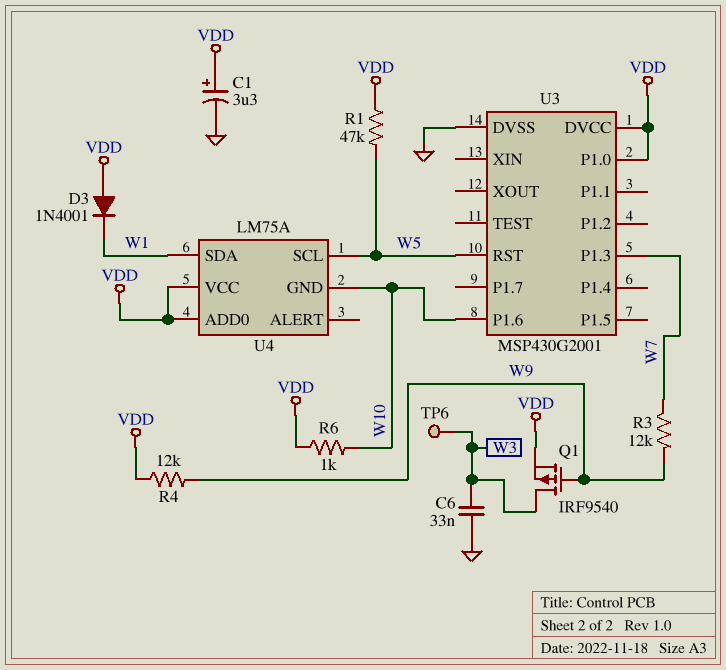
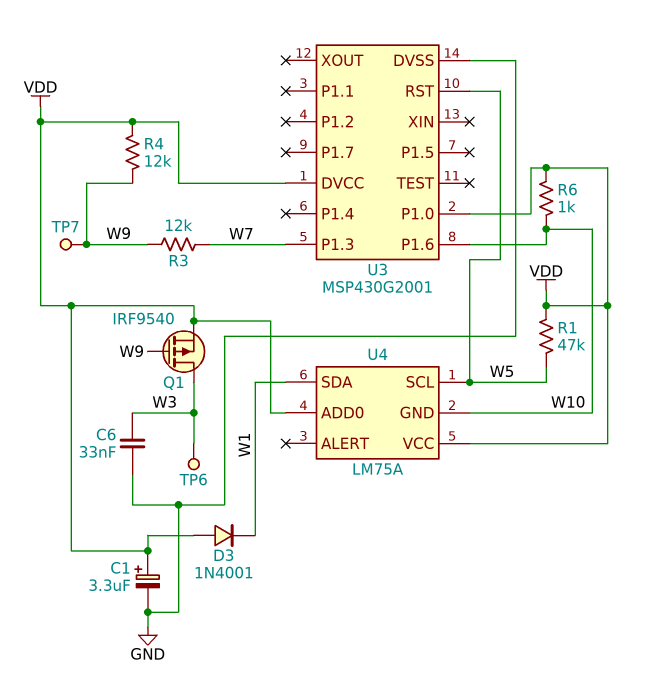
TP7: none -> test point (W9)

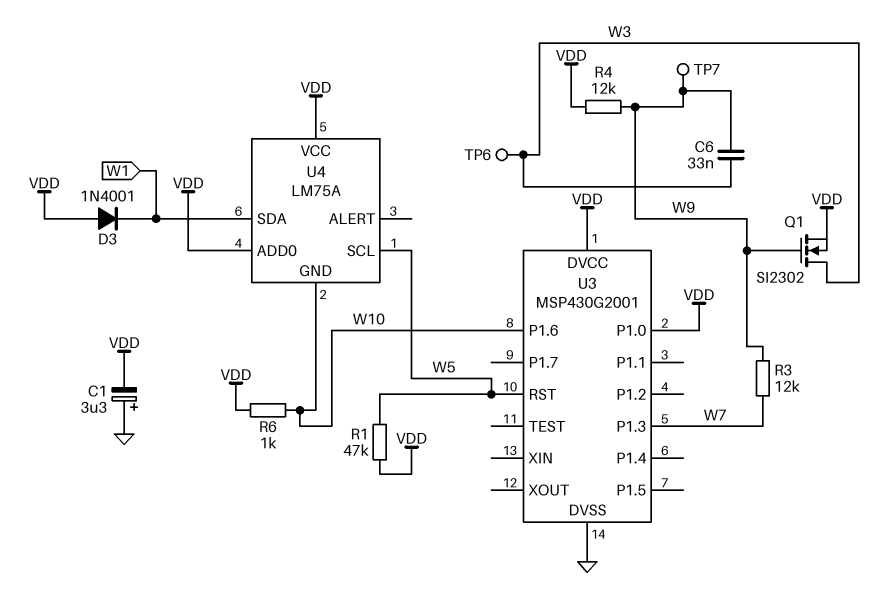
C1: 3.3uF (plus VDD, minus GND) -> 3.3uF (plus GND, minus VDD)
C6: 33nF (GND, W3) -> 33nF (W3, W9)
Q1: PMOS IRF9540 (G W9, D W3, S VDD) -> NMOS SI2302 (G W9, D W3, S VDD)

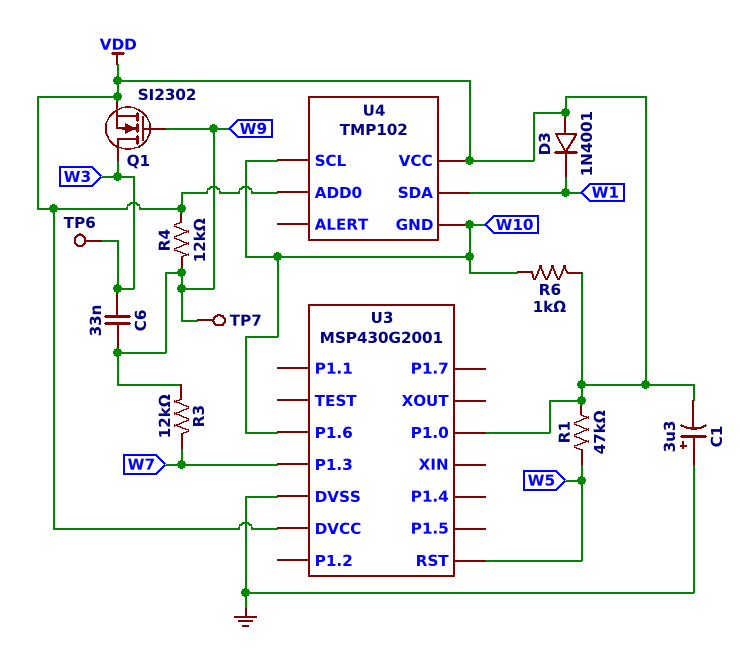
U4: LM75A -> TMP102
U4 pin SCL: W5 -> W10

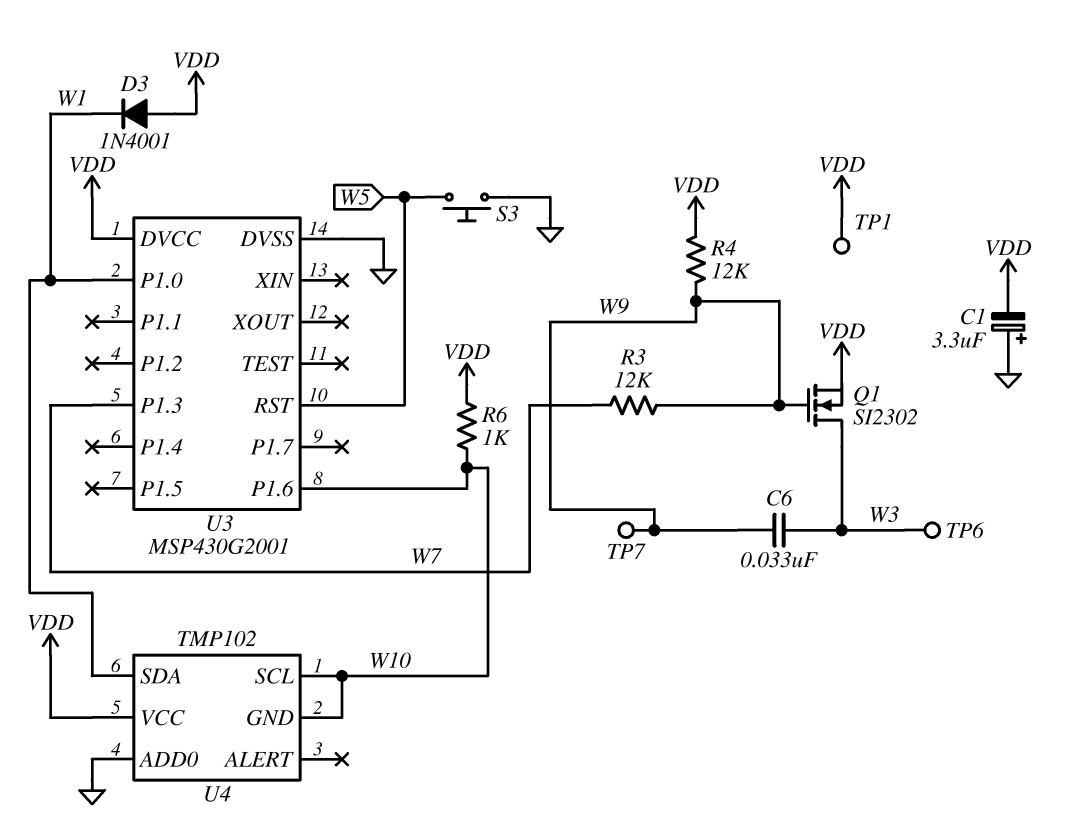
R1: 47k (VDD, W5) -> none
S3: none -> button (GND, W5)
TP1: none -> test point (VDD)
U3 pin P1.0: VDD -> W1
U4 pin ADD0: VDD -> GND

